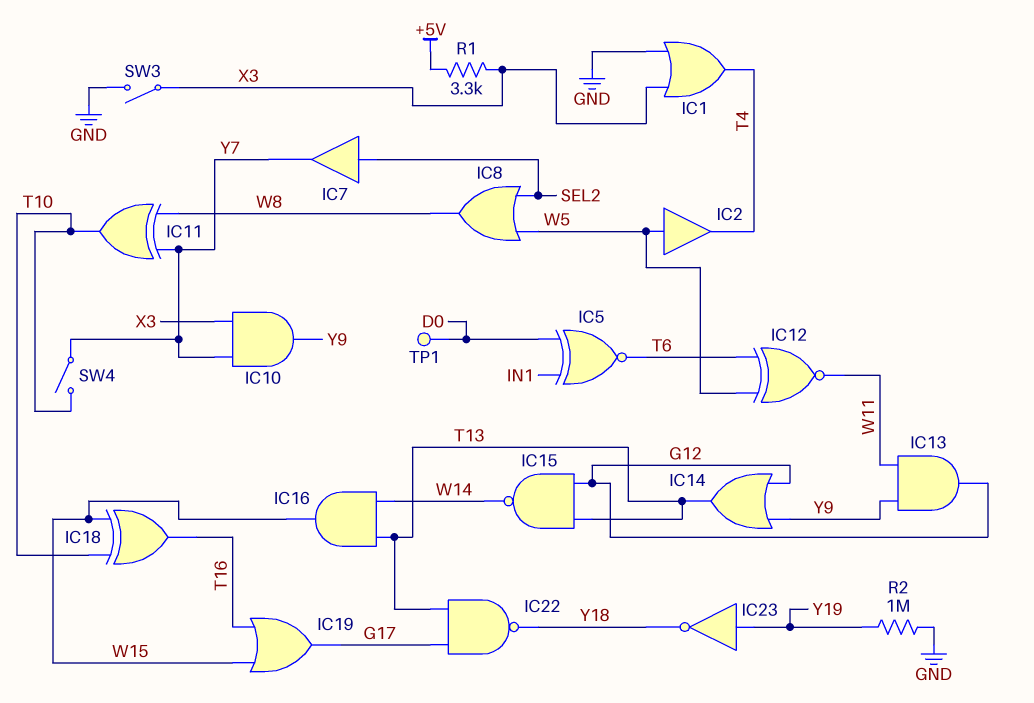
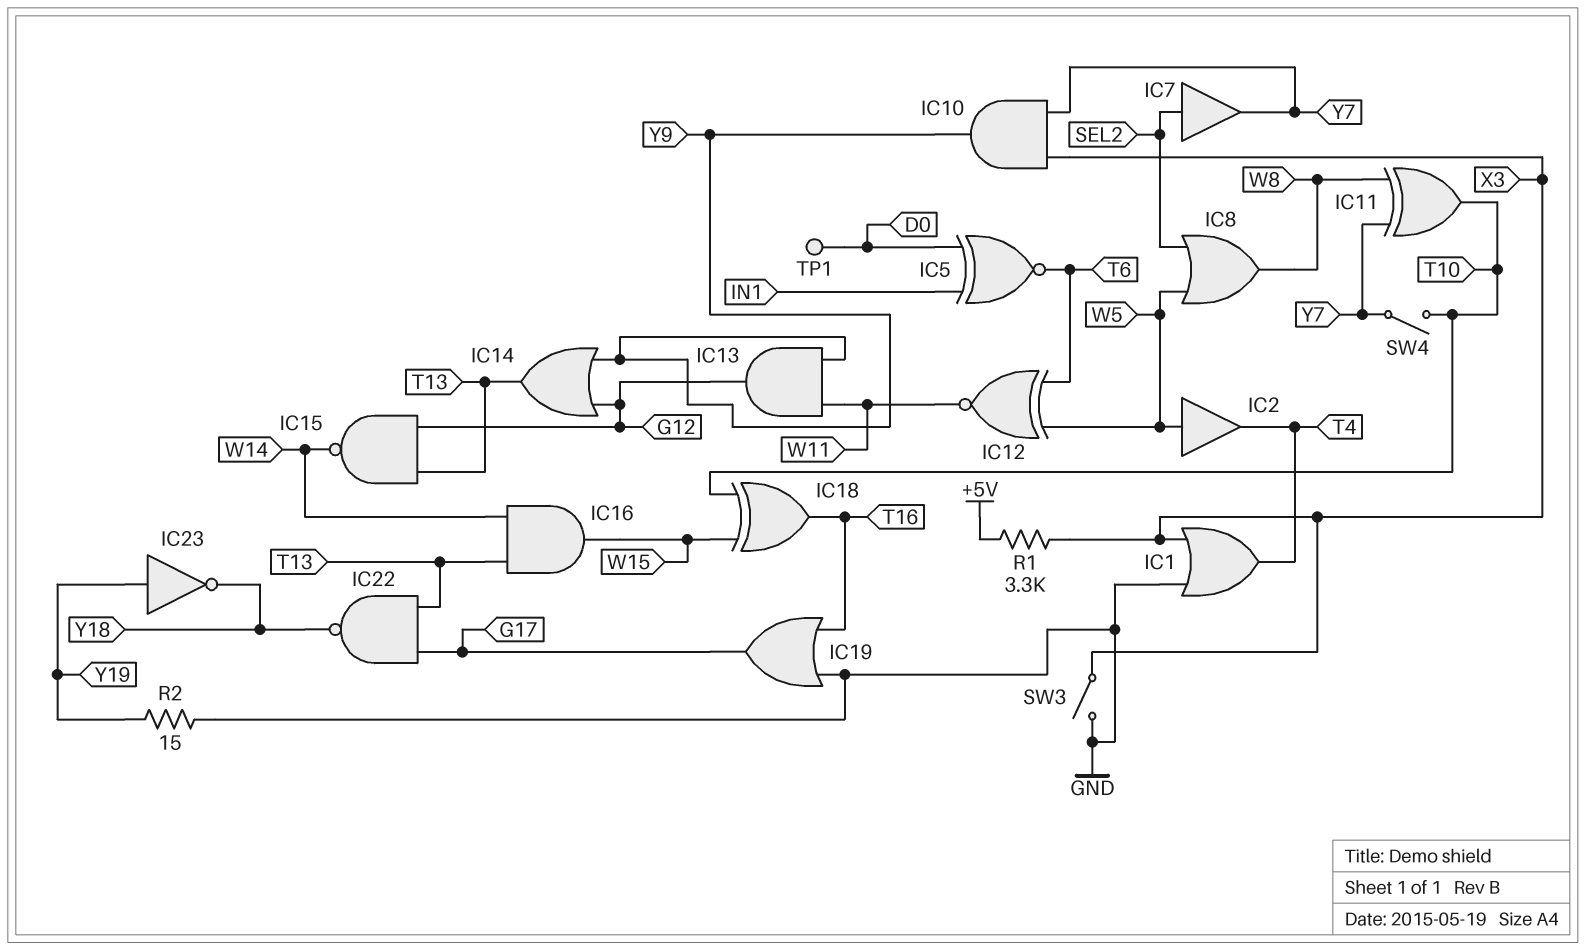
IC19: OR (in T16, in W15, out G17) -> OR (in GND, in T16, out G17)
R2: 1M (GND, Y19) -> 15 (GND, Y19)

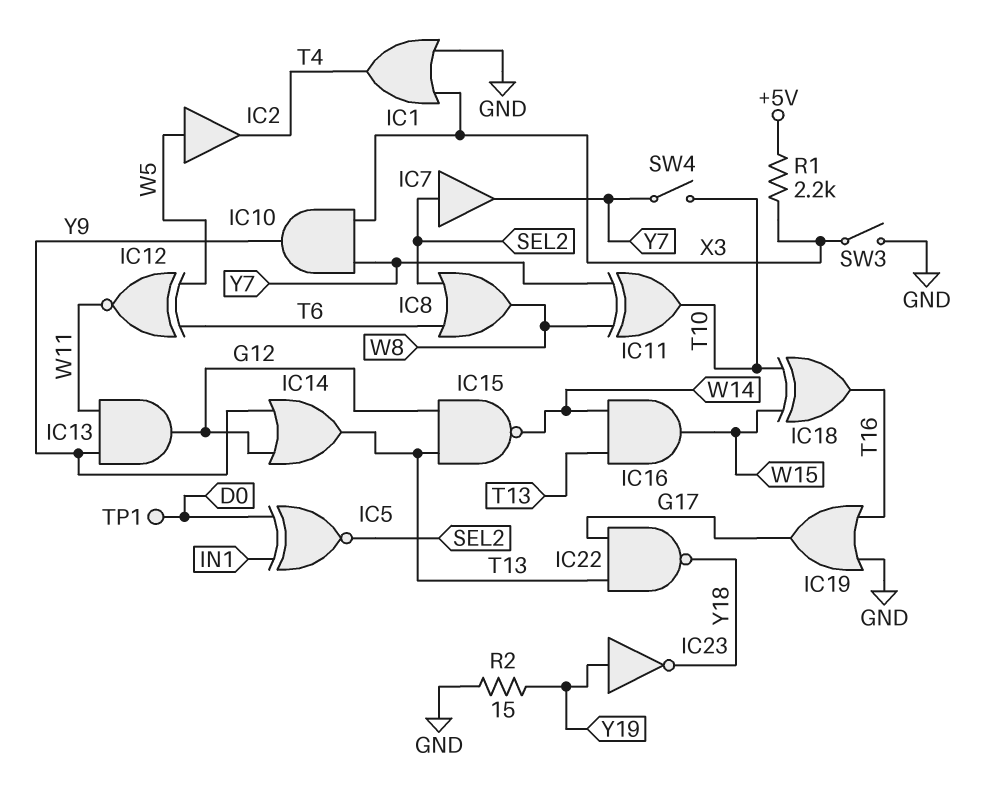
IC5: XNOR (in D0, in IN1, out T6) -> XNOR (in D0, in IN1, out SEL2)
IC8: OR (in SEL2, in W5, out W8) -> OR (in SEL2, in T6, out W8)
R1: 3.3k (+5V, X3) -> 2.2k (+5V, X3)

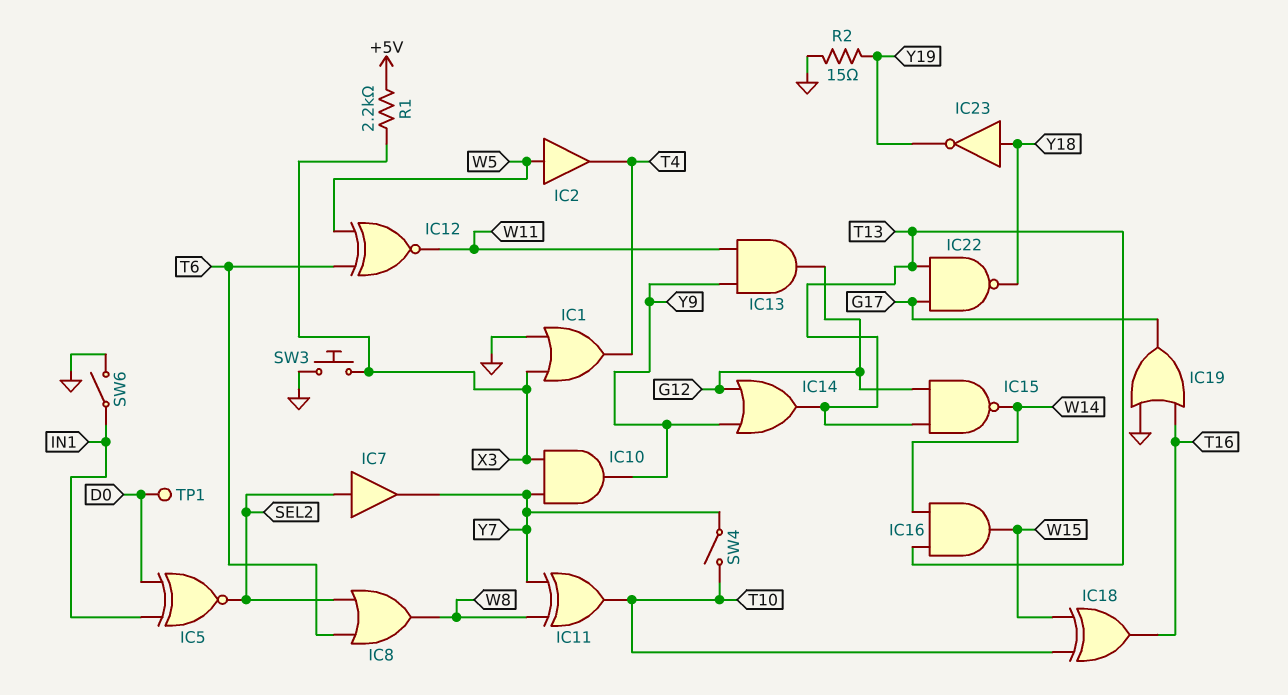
IC23: NOT (in Y19, out Y18) -> NOT (in Y18, out Y19)
SW3: switch (GND, X3) -> button (GND, X3)
SW6: none -> switch (GND, IN1)

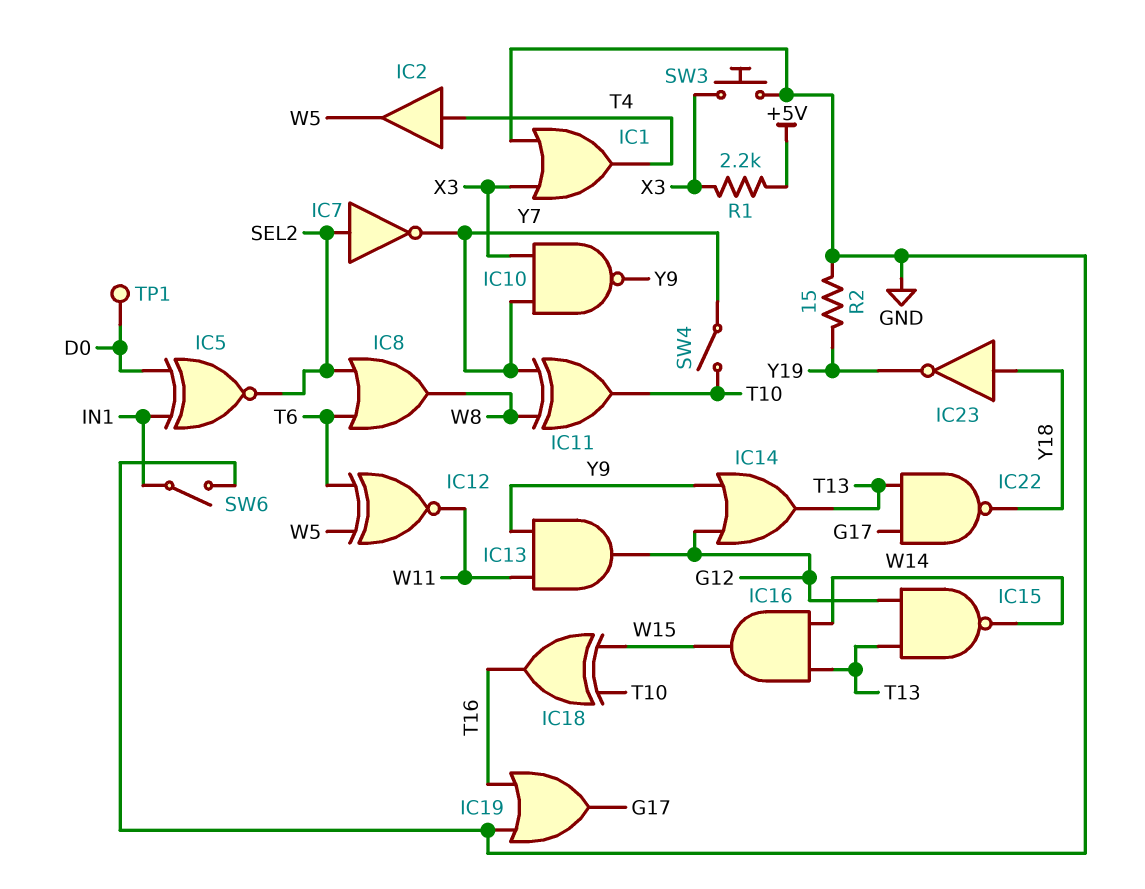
IC2: buffer (in W5, out T4) -> buffer (in T4, out W5)
IC7: buffer (in SEL2, out Y7) -> NOT (in SEL2, out Y7)
IC10: AND (in X3, in Y7, out Y9) -> NAND (in X3, in Y7, out Y9)

